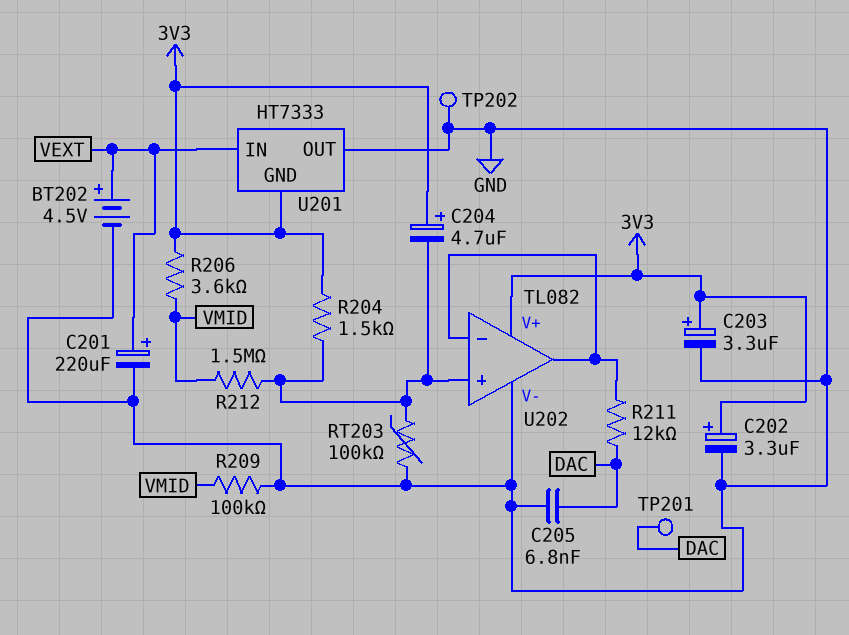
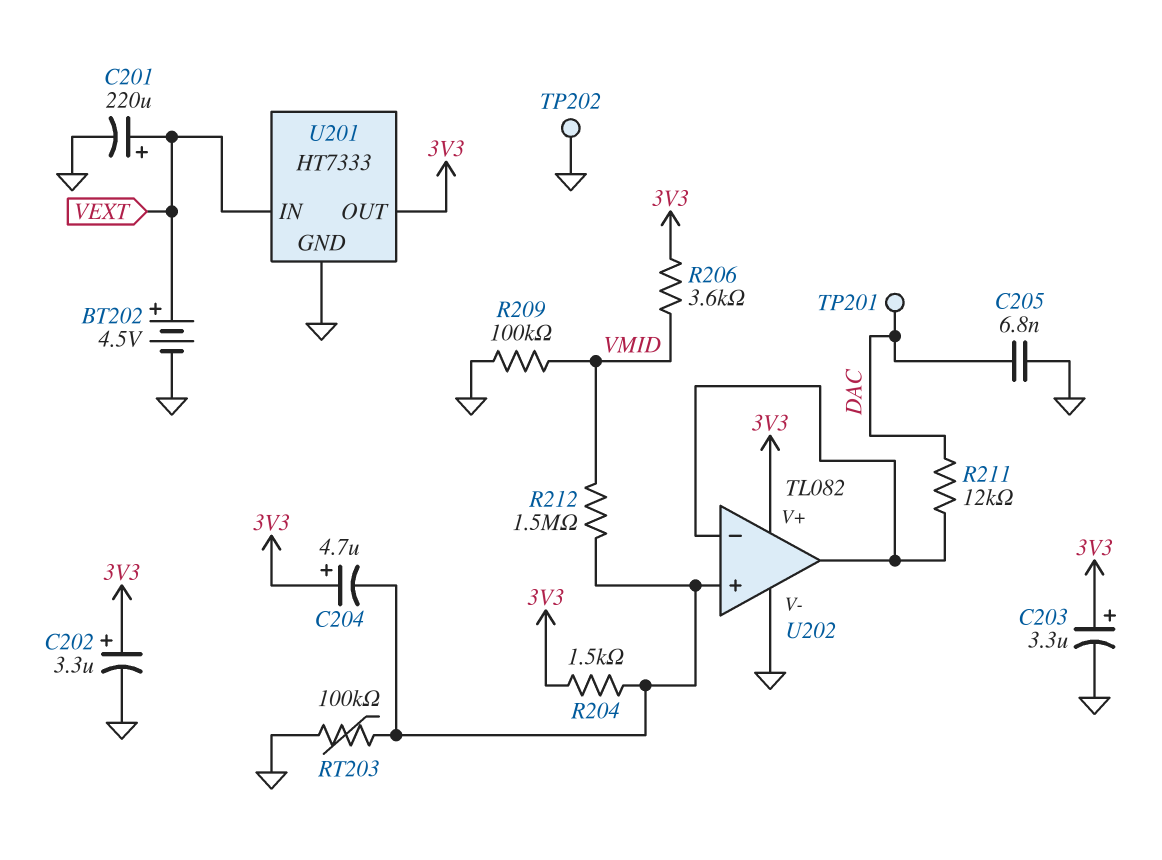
U201 pin GND: 3V3 -> GND
U201 pin OUT: GND -> 3V3

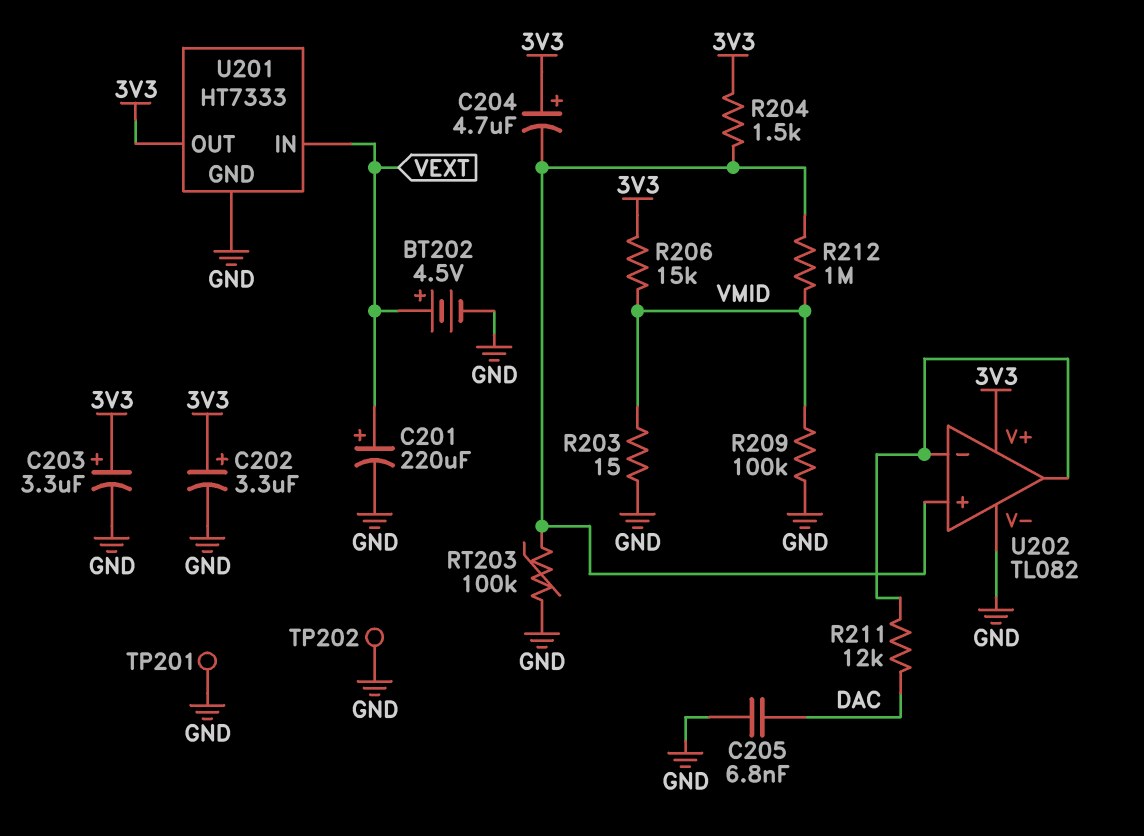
R203: none -> 15 (GND, VMID)
R206: 3.6k (3V3, VMID) -> 15k (3V3, VMID)
R212: 1.5M (U202/in+, VMID) -> 1M (U202/in+, VMID)
TP201: test point (DAC) -> test point (GND)

